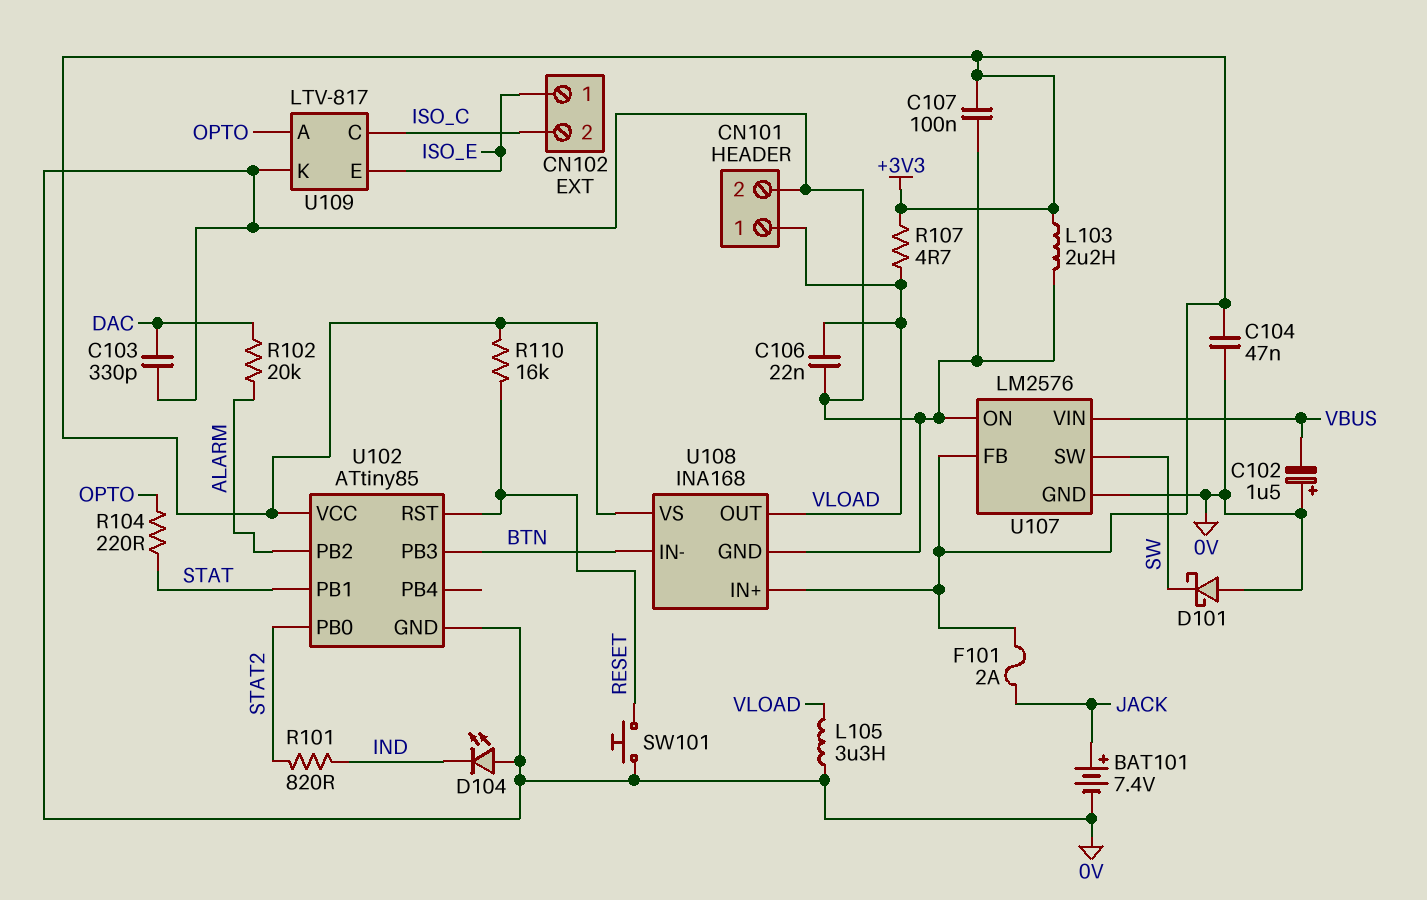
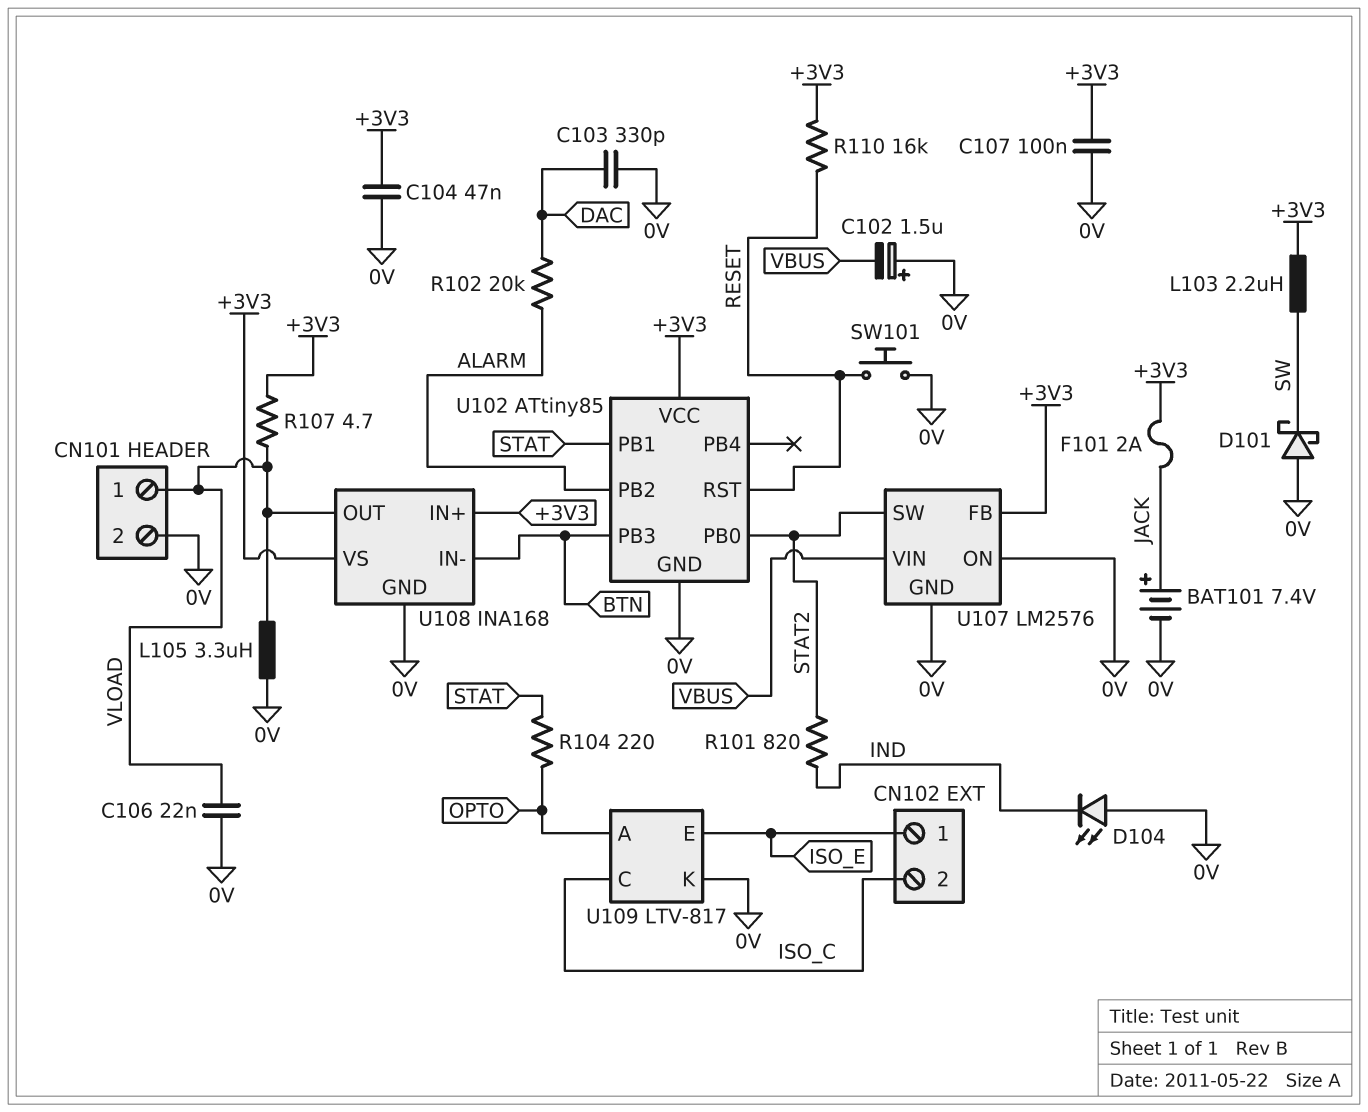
L103: 2.2uH (+3V3, 0V) -> 2.2uH (+3V3, SW)
U107 pin SW: SW -> STAT2

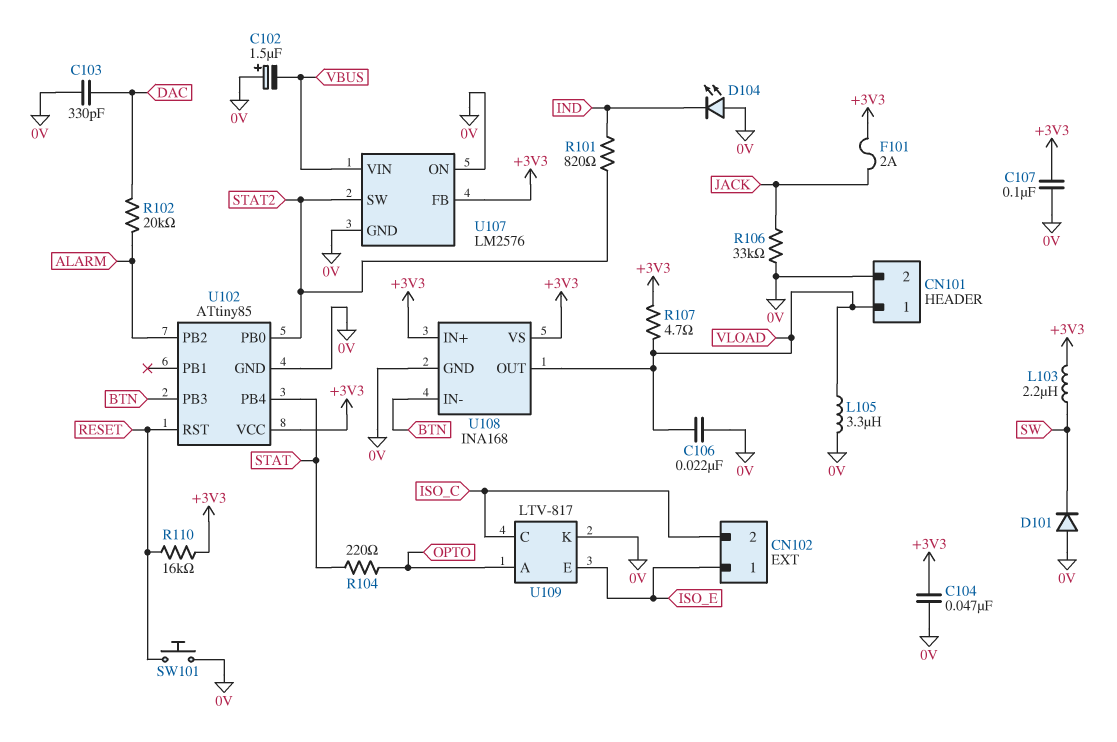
BAT101: 7.4V (plus JACK, minus 0V) -> none
D101: schottky (A 0V, K SW) -> diode (A 0V, K SW)
R106: none -> 33k (0V, JACK)
U102 pin PB1: STAT -> none
U102 pin PB4: none -> STAT

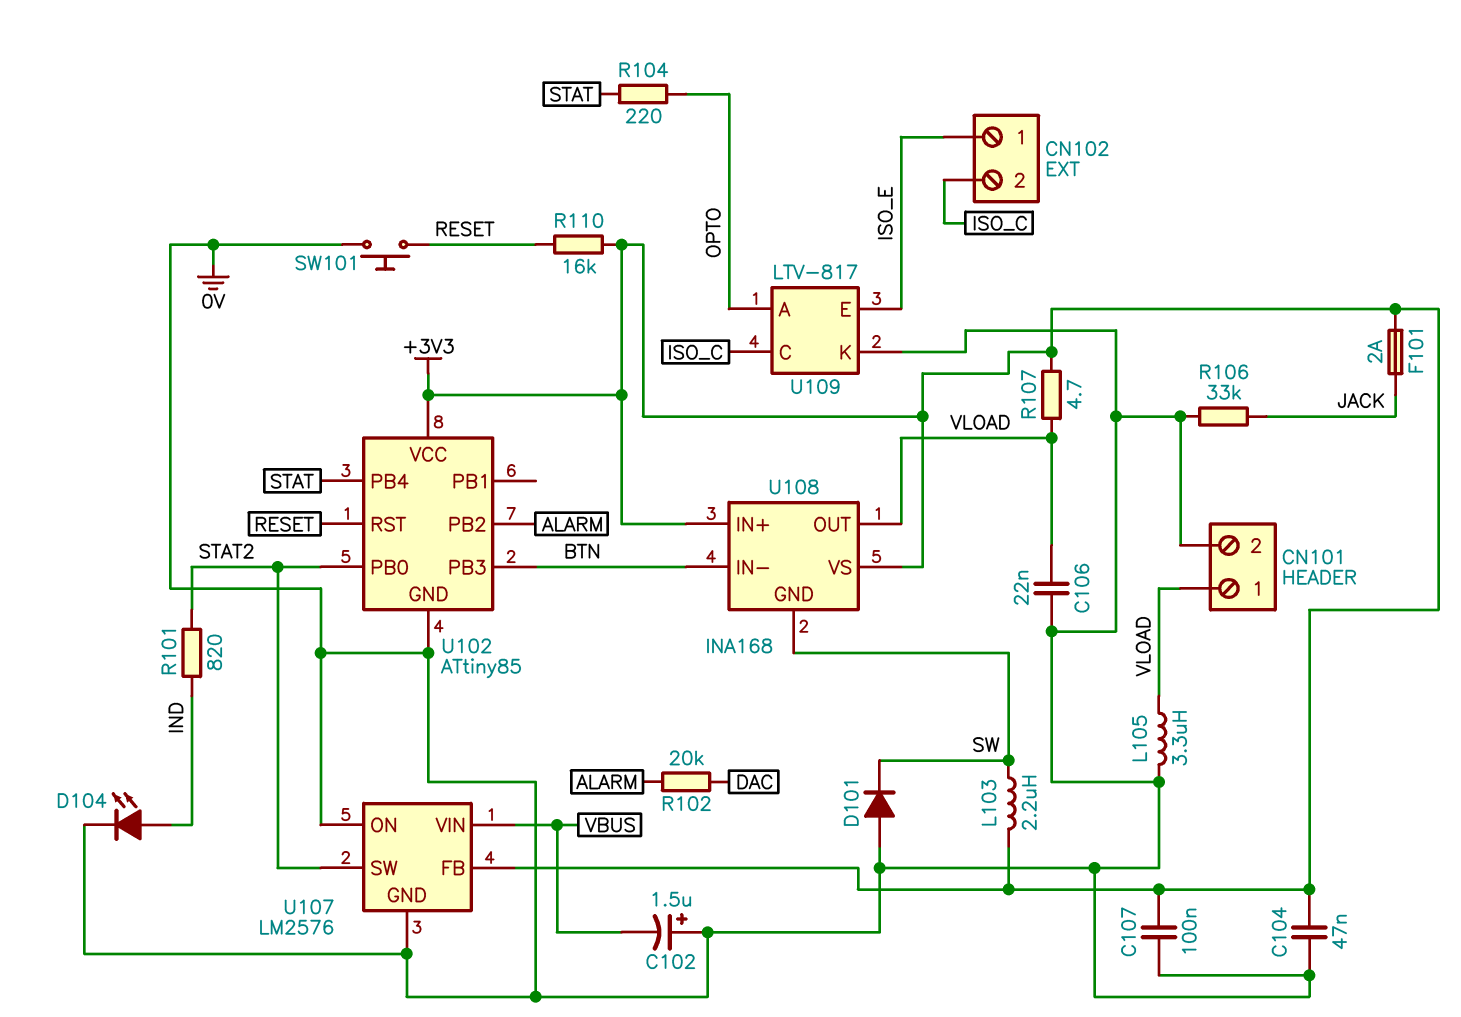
C103: 330pF (0V, DAC) -> none
D104: LED (A 0V, K IND) -> LED (A IND, K 0V)
U108 pin GND: 0V -> SW

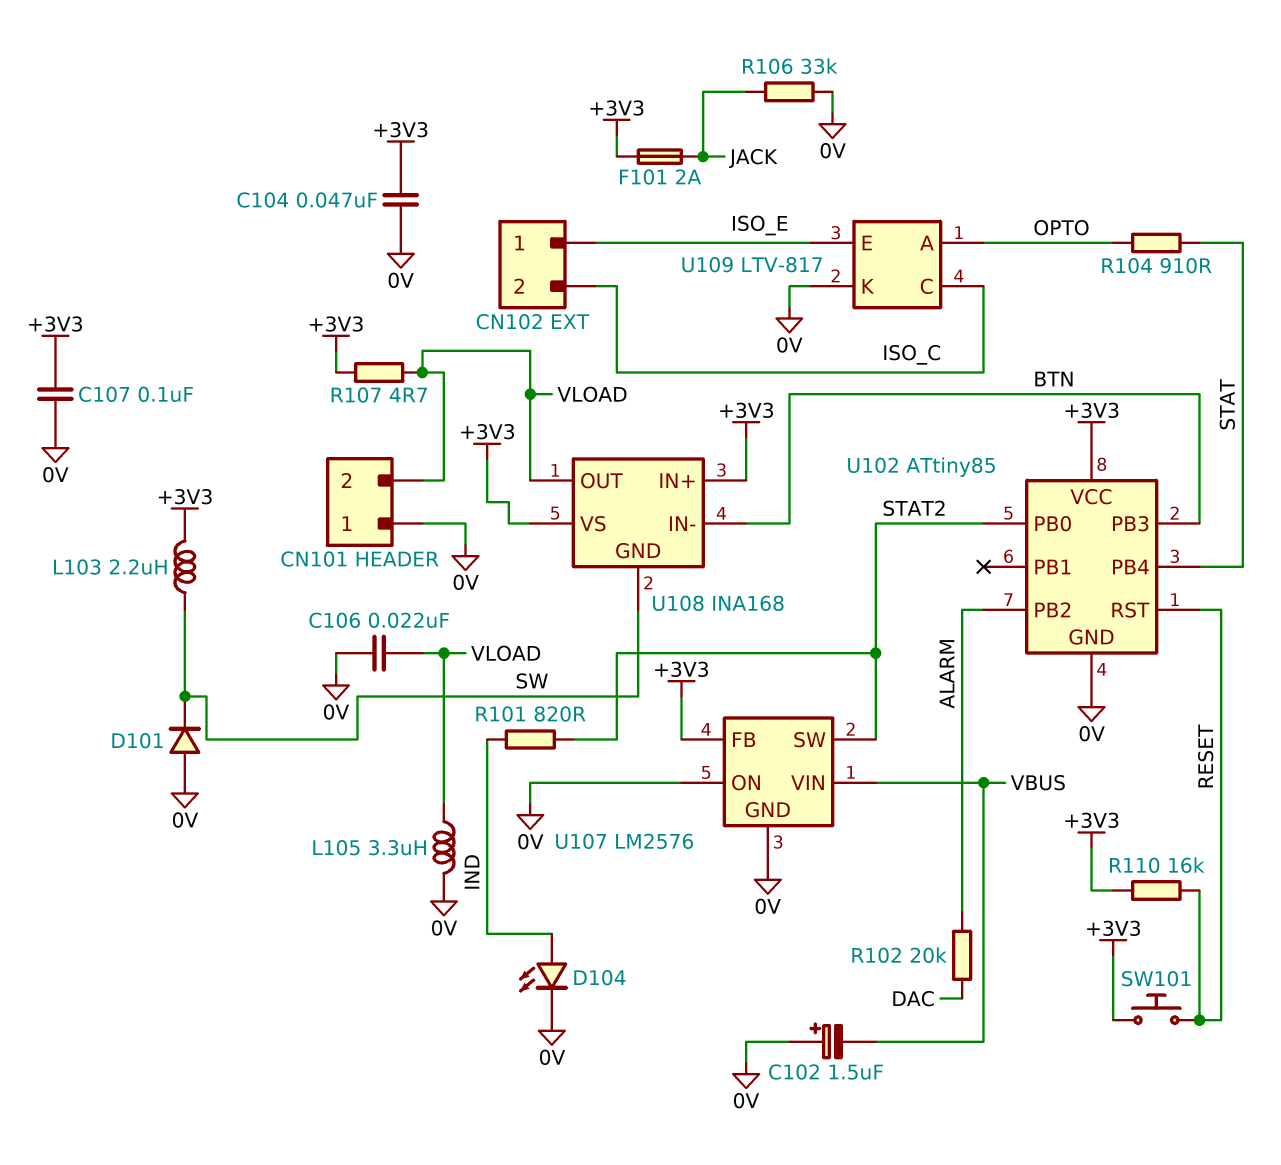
CN101 pin 1: VLOAD -> 0V
CN101 pin 2: 0V -> VLOAD
R104: 220 (OPTO, STAT) -> 910 (OPTO, STAT)
SW101: button (0V, RESET) -> button (+3V3, RESET)

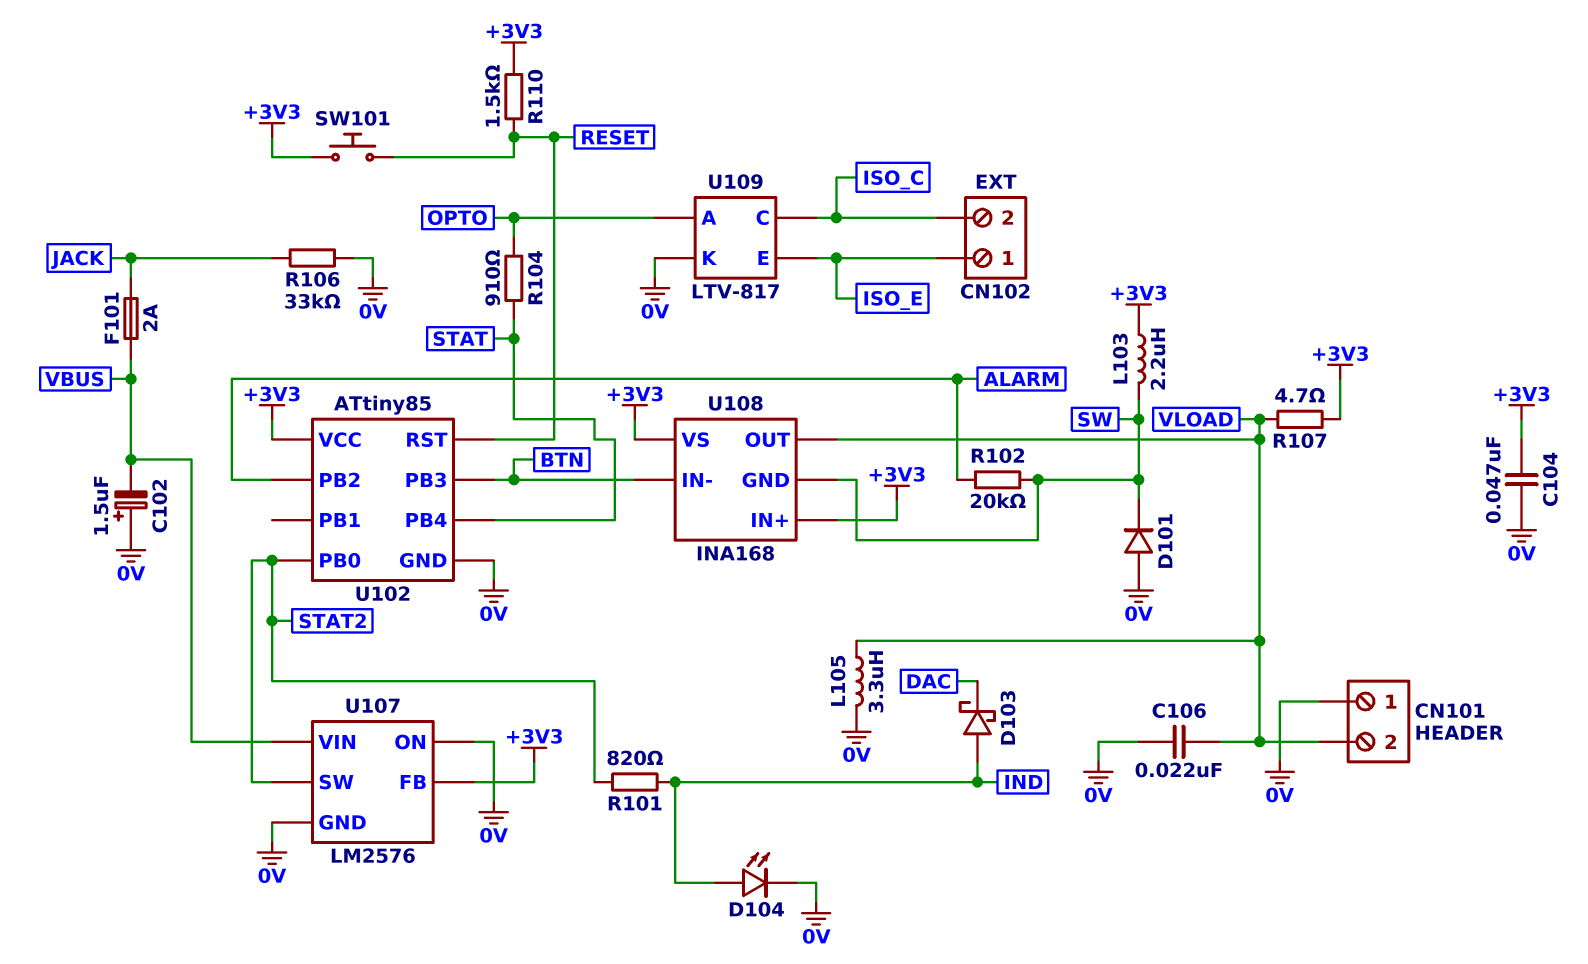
C107: 100nF (+3V3, 0V) -> none
D103: none -> schottky (A IND, K DAC)
F101: 2A (+3V3, JACK) -> 2A (JACK, VBUS)
R102: 20k (ALARM, DAC) -> 20k (ALARM, SW)
R110: 16k (+3V3, RESET) -> 1.5k (+3V3, RESET)

